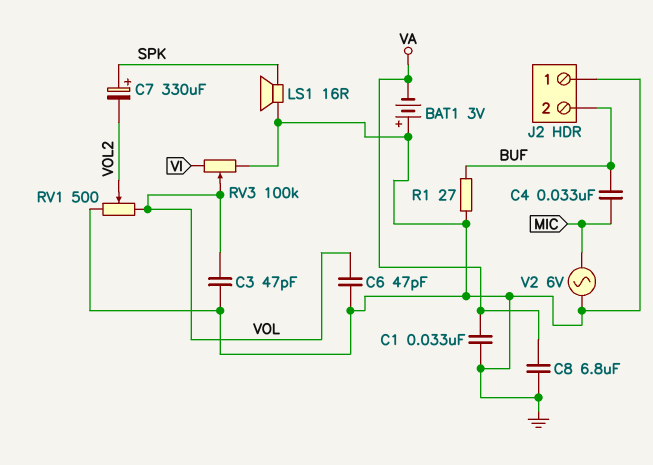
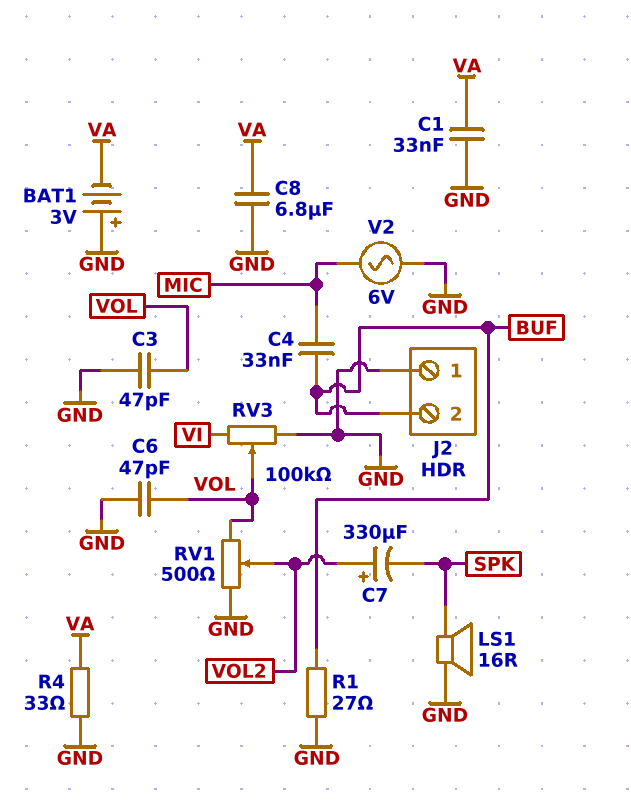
C7: 330uF (plus SPK, minus VOL2) -> 330uF (plus VOL2, minus SPK)
R4: none -> 33 (GND, VA)

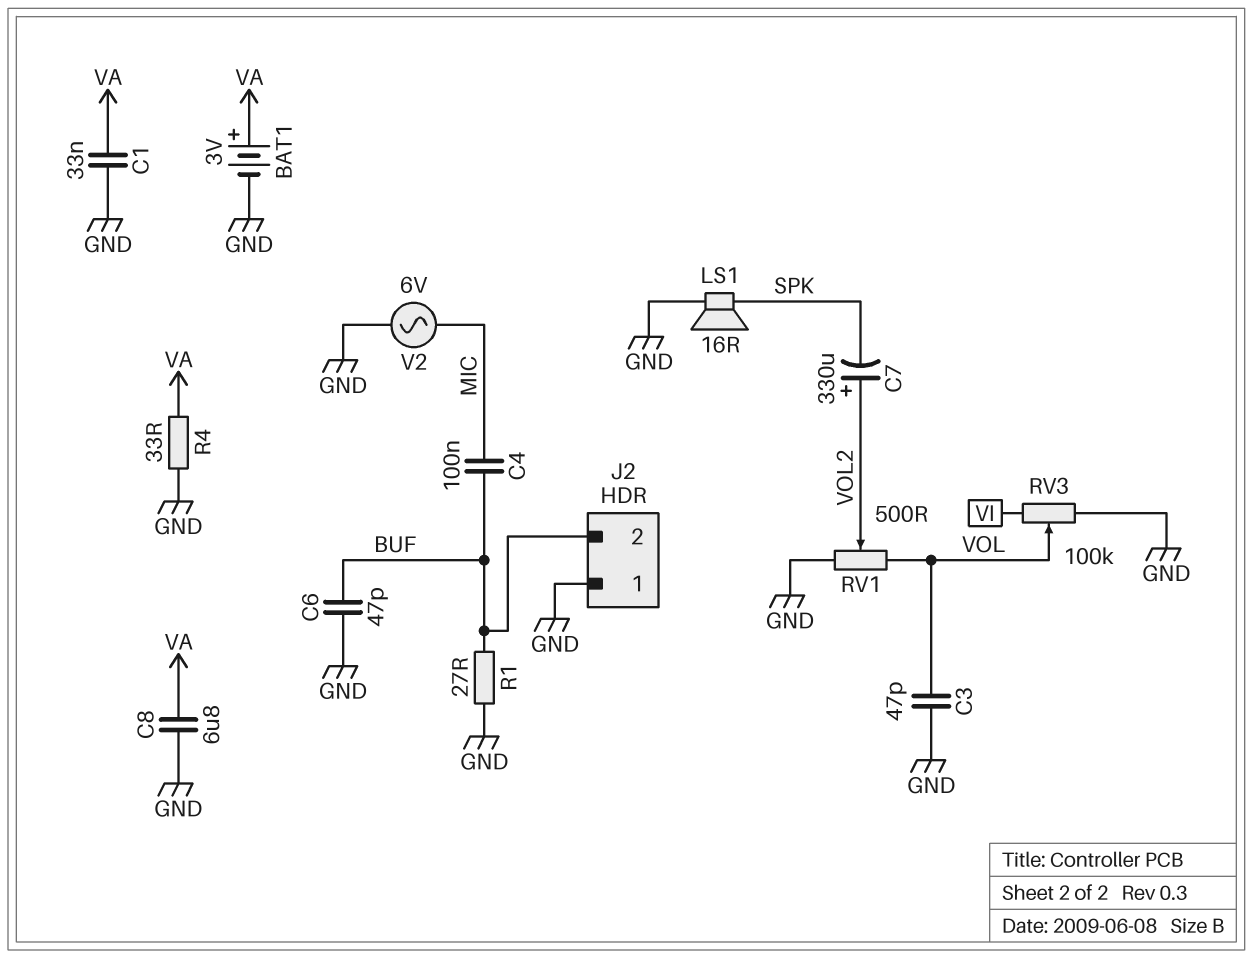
BAT1: 3V (plus GND, minus VA) -> 3V (plus VA, minus GND)
C4: 33nF (BUF, MIC) -> 100nF (BUF, MIC)
C6: 47pF (GND, VOL) -> 47pF (BUF, GND)

